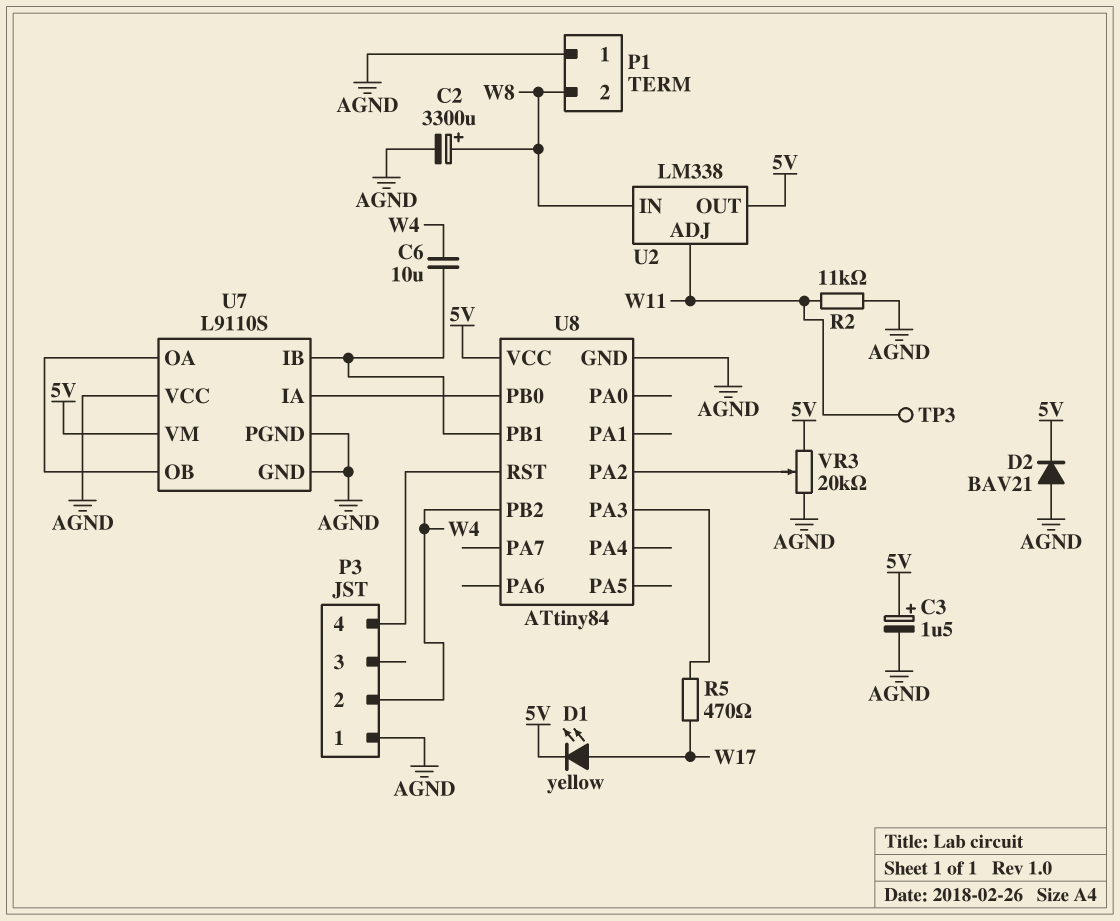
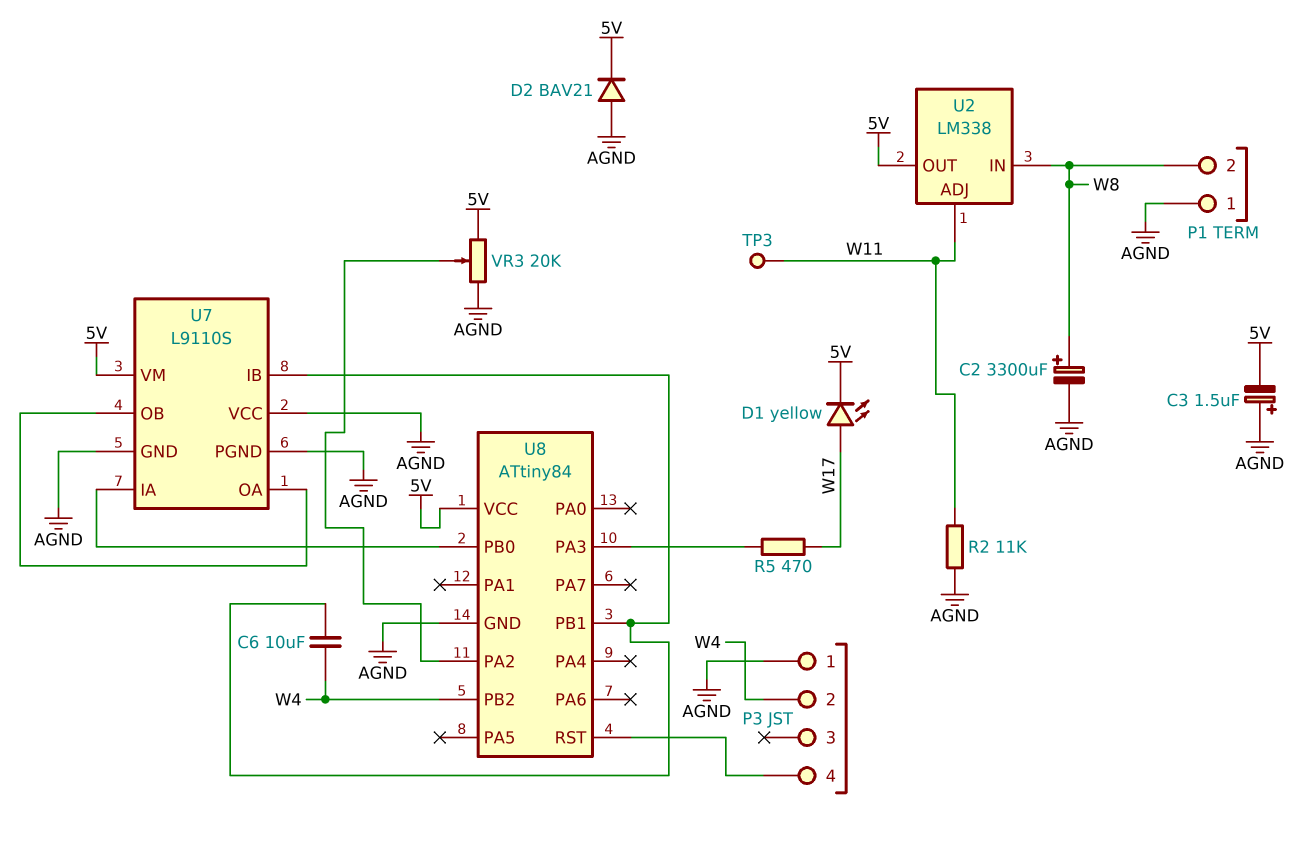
C3: 1.5uF (plus 5V, minus AGND) -> 1.5uF (plus AGND, minus 5V)

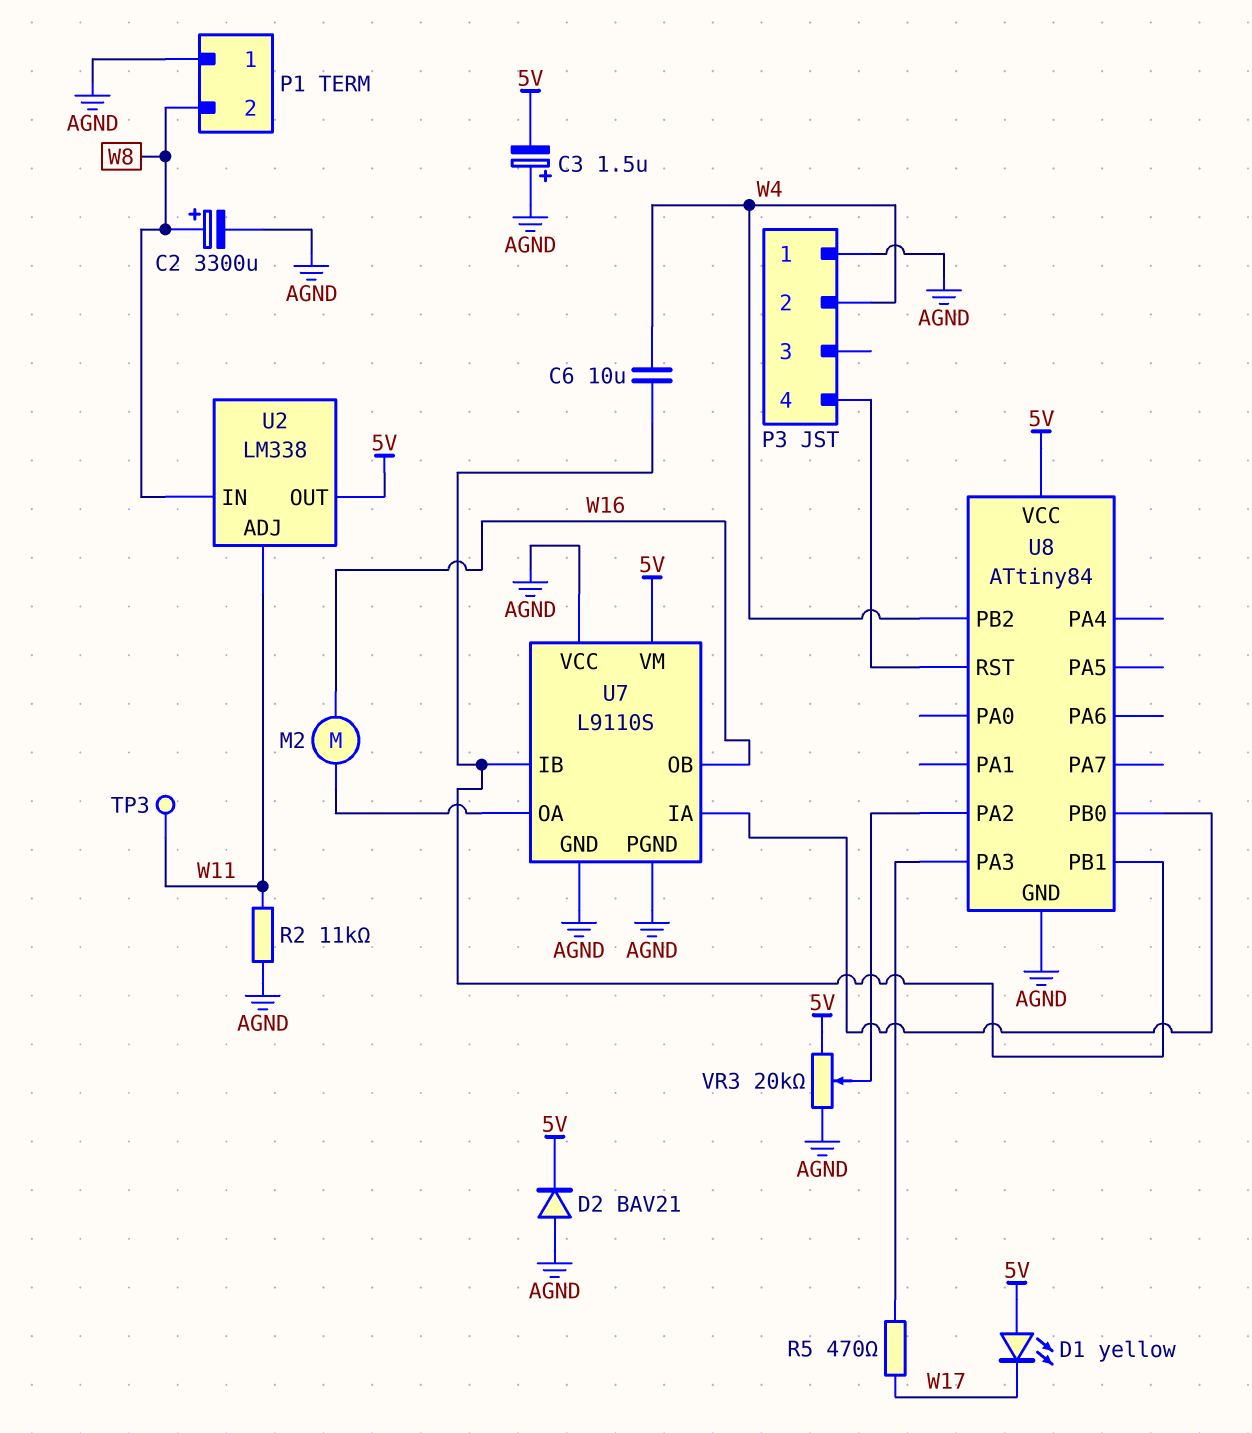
D1: LED yellow (A W17, K 5V) -> LED yellow (A 5V, K W17)
M2: none -> motor (U7/OA, W16)
U7 pin OB: U7/OA -> W16

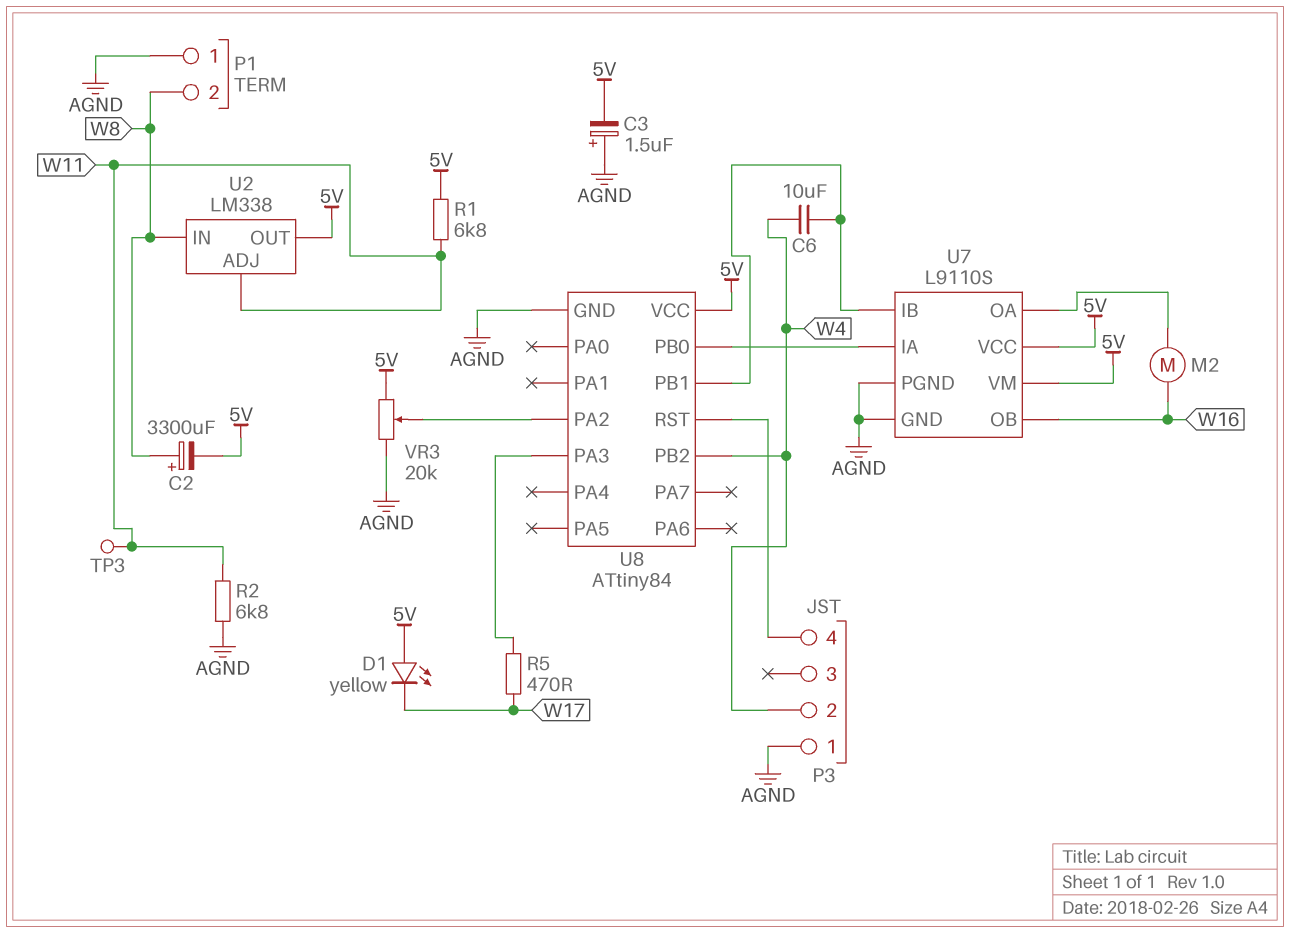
C2: 3300uF (plus W8, minus AGND) -> 3300uF (plus W8, minus 5V)
D2: diode BAV21 (A AGND, K 5V) -> none
R1: none -> 6.8k (5V, W11)
R2: 11k (AGND, W11) -> 6.8k (AGND, W11)
U7 pin VCC: AGND -> 5V

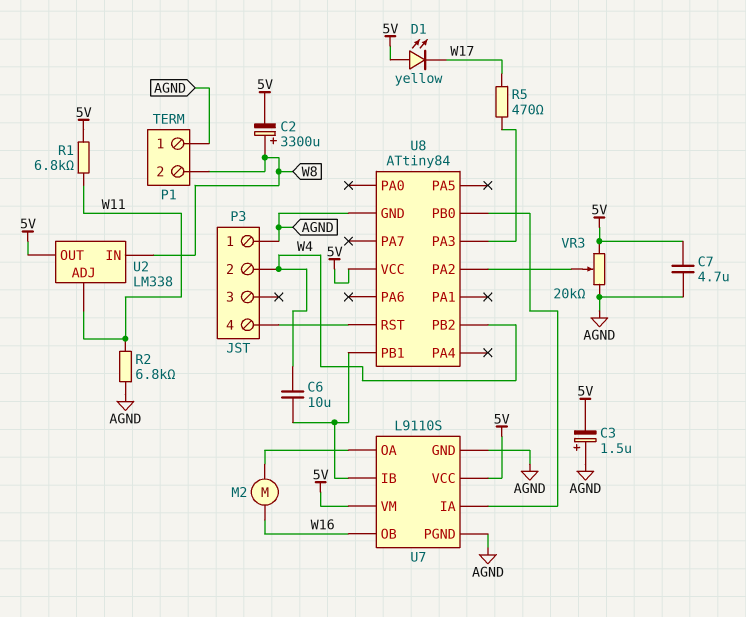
C7: none -> 4.7uF (5V, AGND)
TP3: test point (W11) -> none

